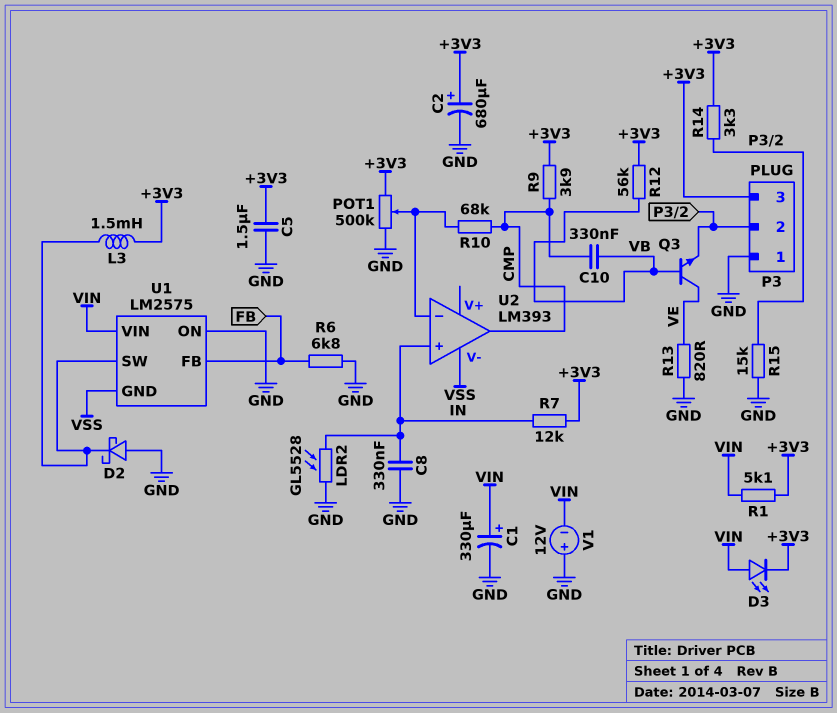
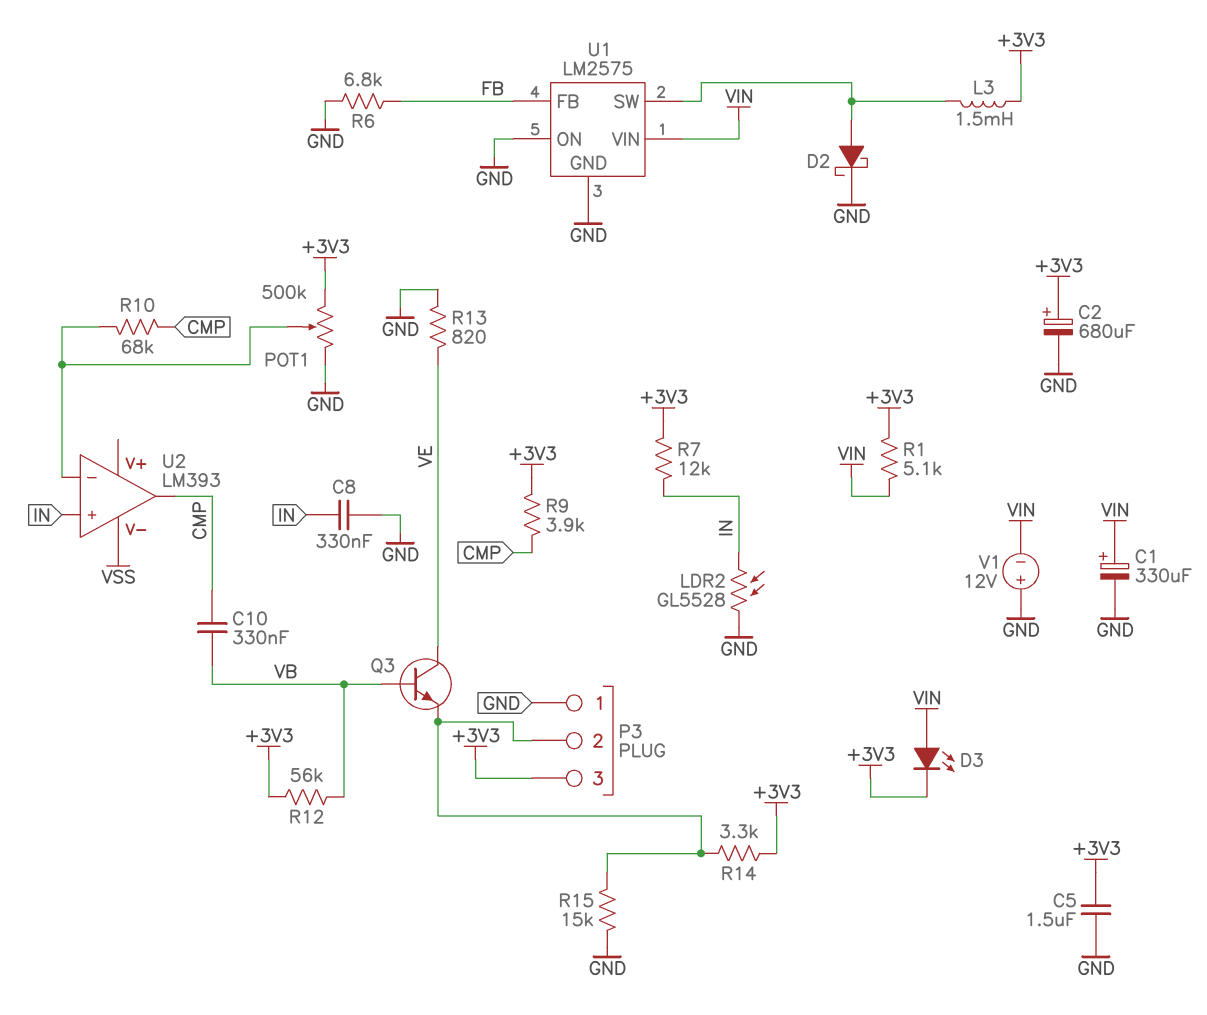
D2: schottky (A GND, K U1/SW) -> schottky (A U1/SW, K GND)
U1 pin GND: VSS -> GND

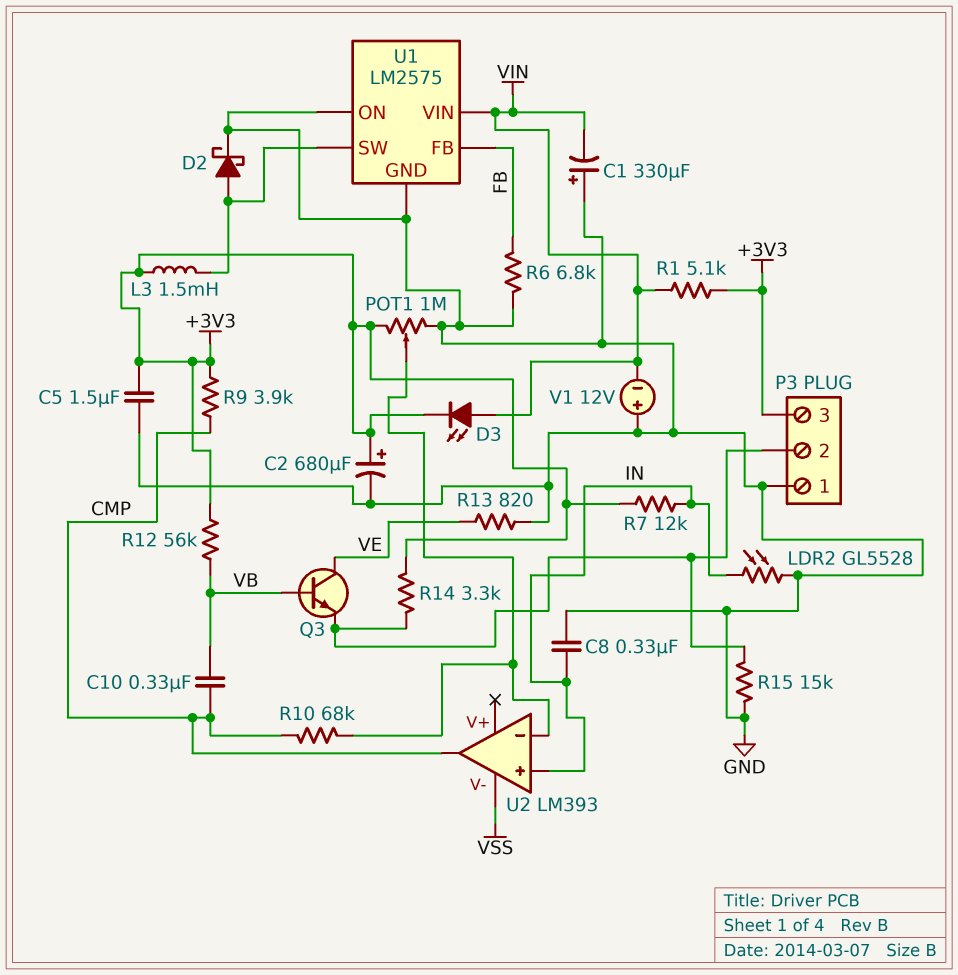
C1: 330uF (plus VIN, minus GND) -> 330uF (plus GND, minus VIN)
POT1: 500k (+3V3, GND, wiper U2/in-) -> 1M (+3V3, GND, wiper U2/in-)

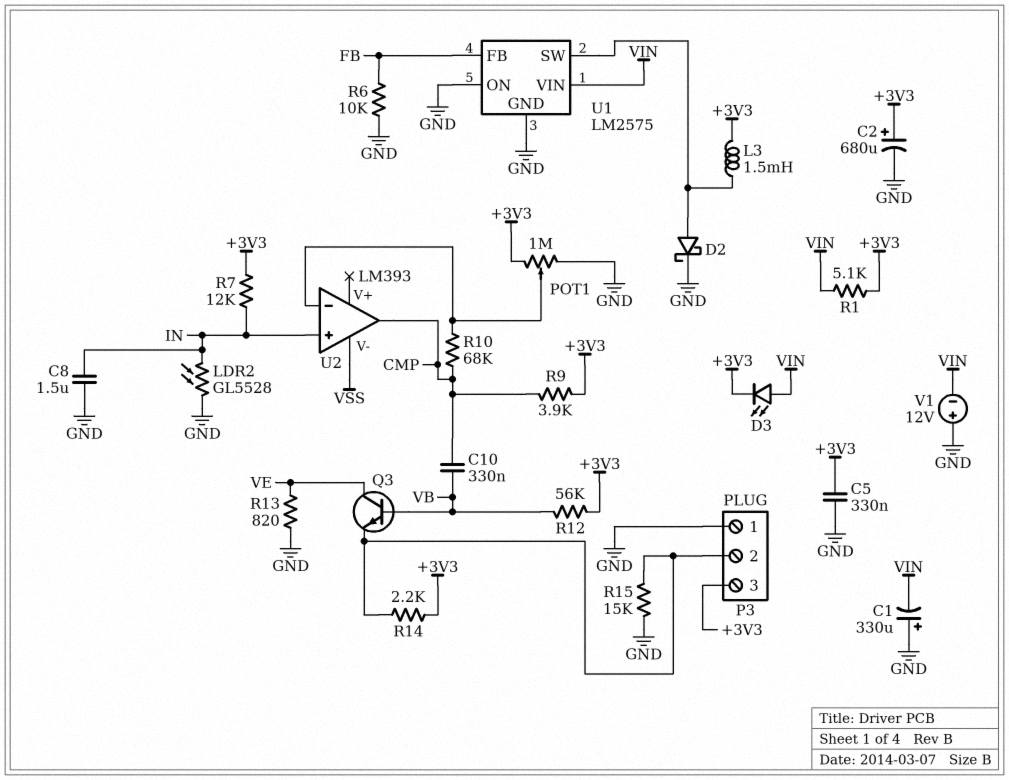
C5: 1.5uF (+3V3, GND) -> 330nF (+3V3, GND)
C8: 330nF (GND, IN) -> 1.5uF (GND, IN)
R6: 6.8k (FB, GND) -> 10k (FB, GND)
R14: 3.3k (+3V3, P3/2) -> 2.2k (+3V3, P3/2)

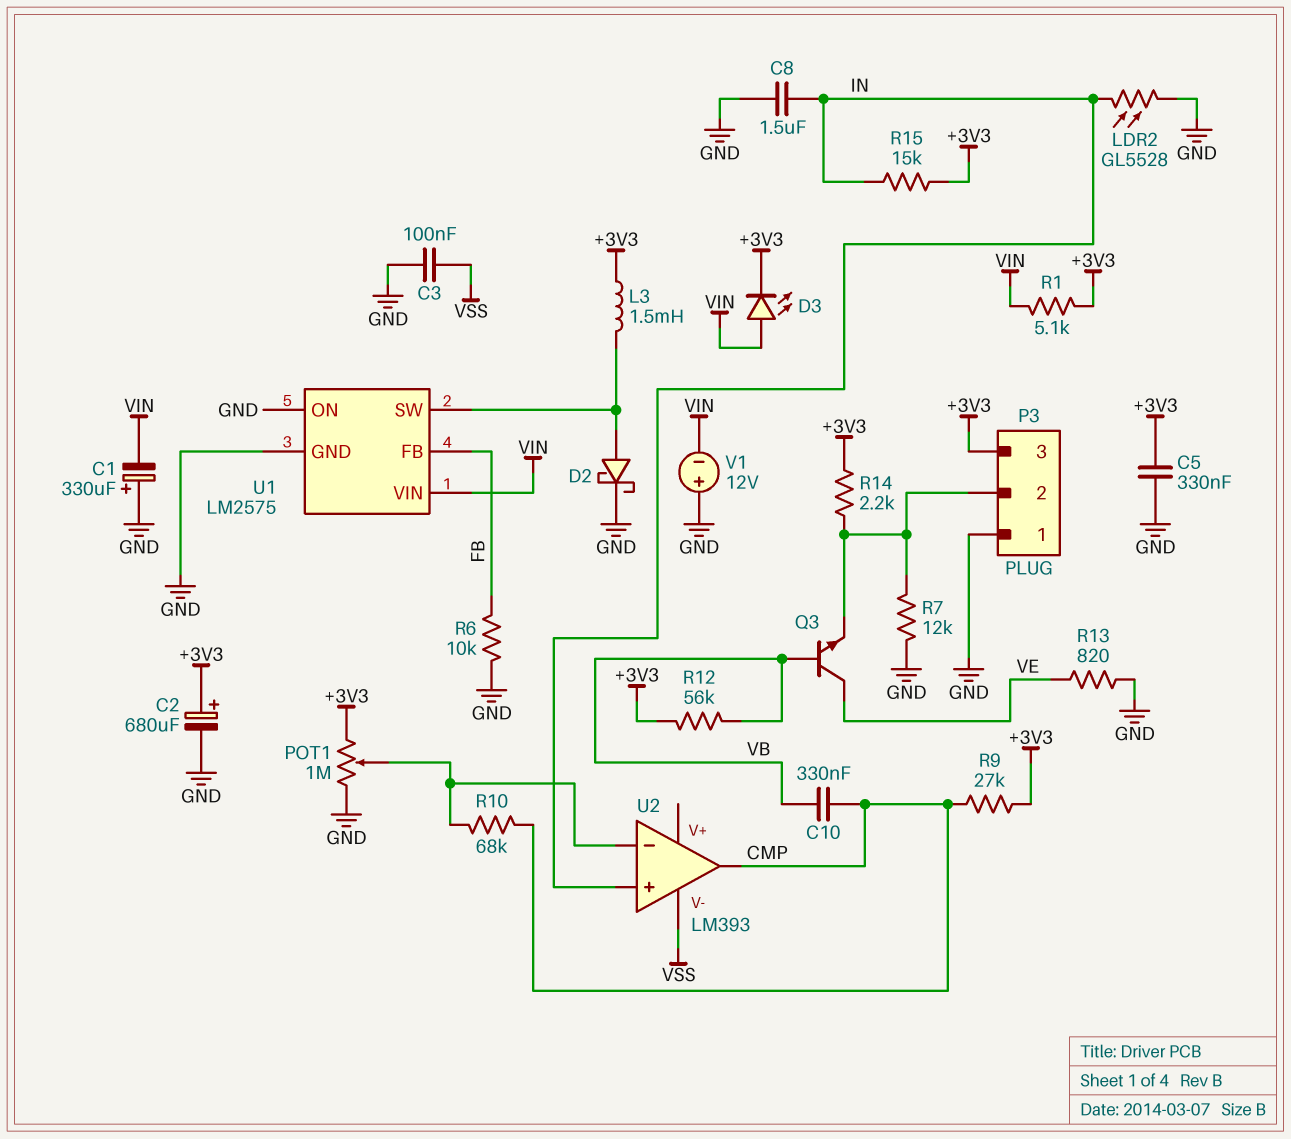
C3: none -> 100nF (GND, VSS)
R7: 12k (+3V3, IN) -> 12k (GND, P3/2)
R9: 3.9k (+3V3, CMP) -> 27k (+3V3, CMP)
R15: 15k (GND, P3/2) -> 15k (+3V3, IN)

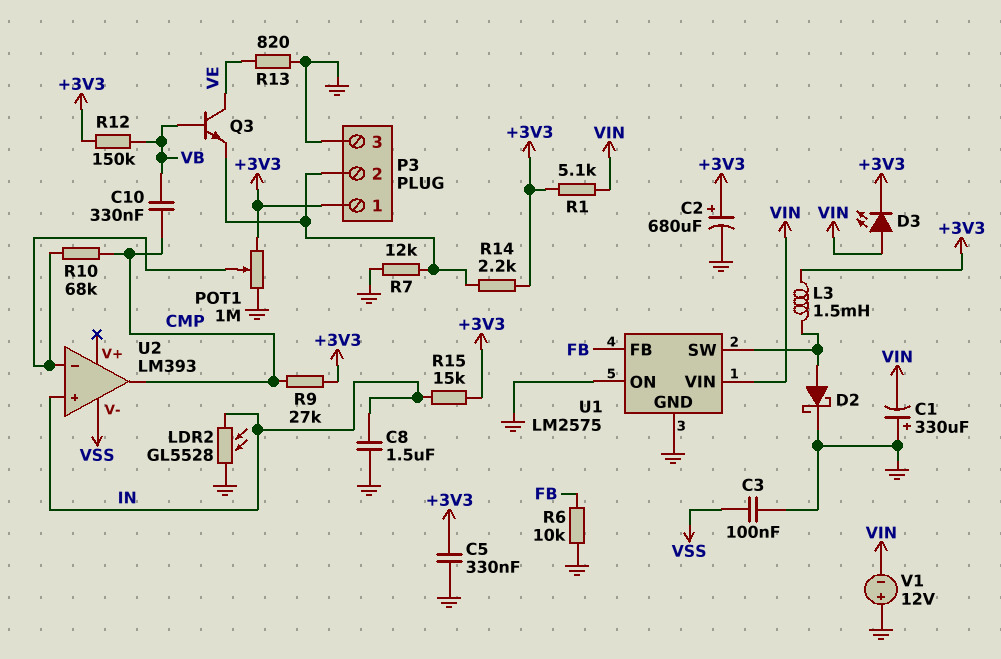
P3 pin 1: GND -> +3V3
P3 pin 3: +3V3 -> GND
R12: 56k (+3V3, VB) -> 150k (+3V3, VB)

